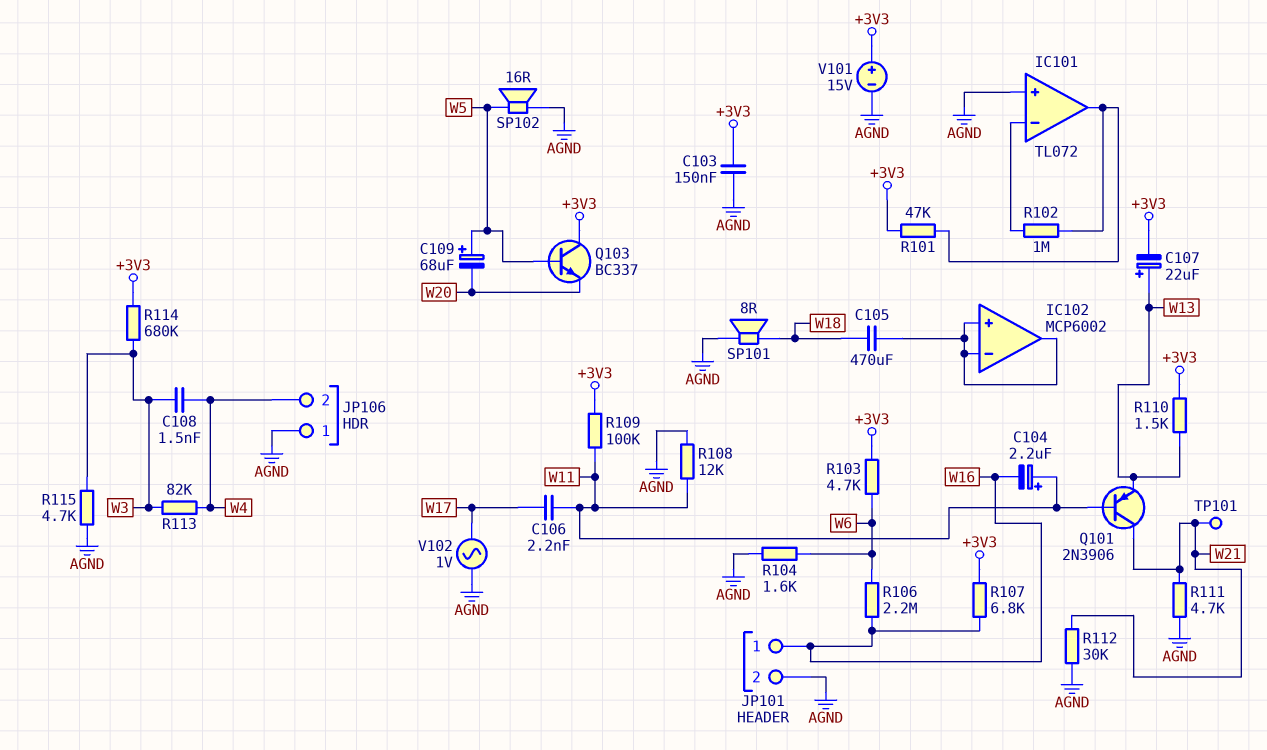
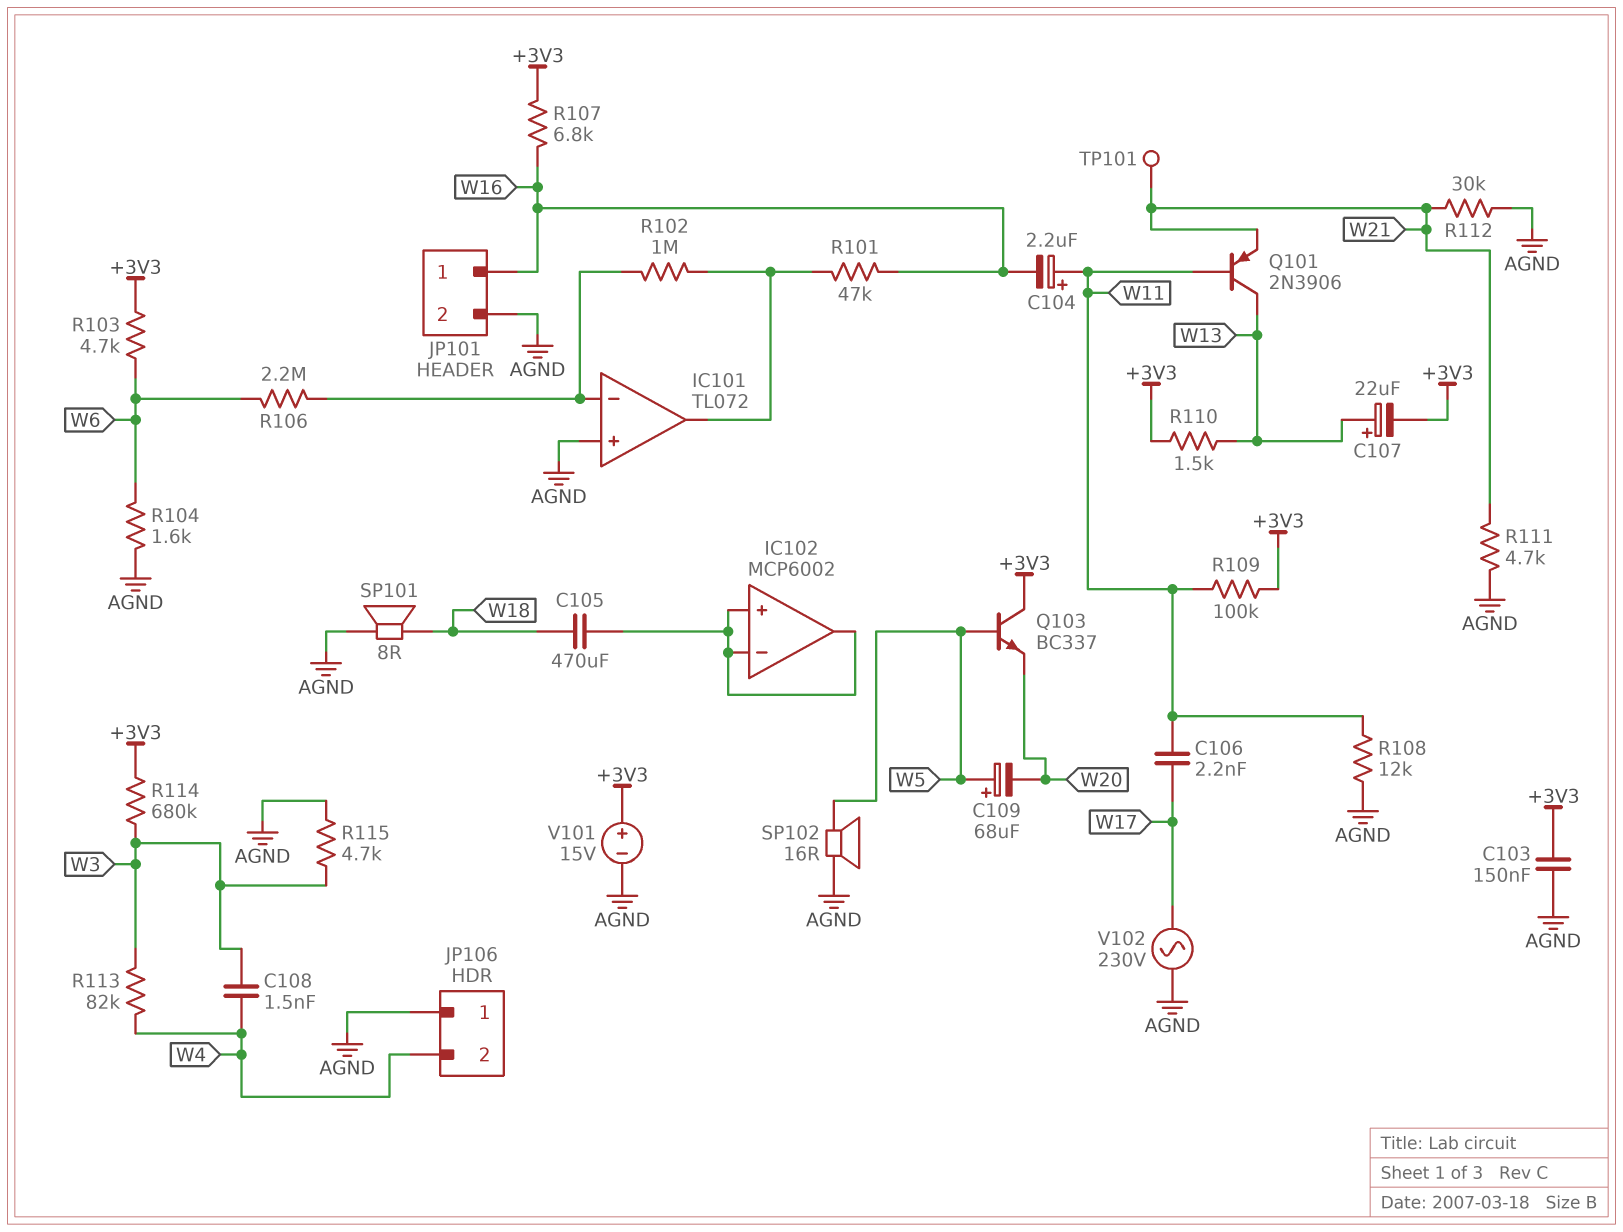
Q101: PNP 2N3906 (B W11, C W21, E W13) -> PNP 2N3906 (B W11, C W13, E W21)
R101: 47k (+3V3, IC101/out) -> 47k (IC101/out, W16)
R106: 2.2M (W6, W16) -> 2.2M (IC101/in-, W6)
V102: AC 1V (AGND, W17) -> AC 230V (AGND, W17)

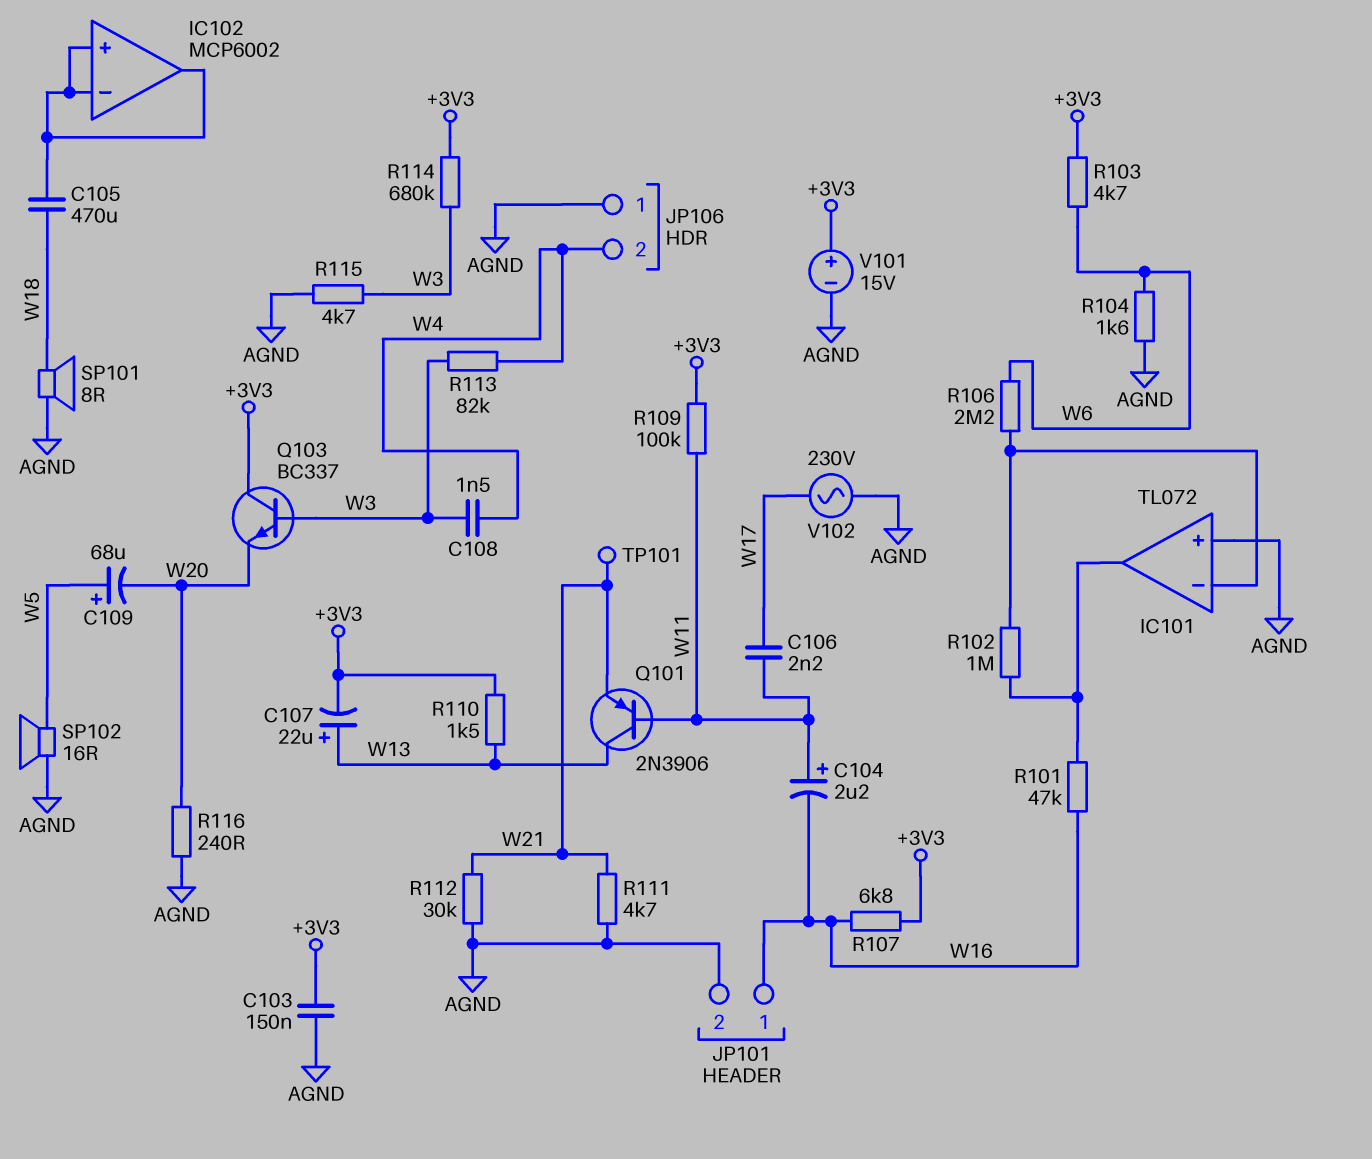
Q103: NPN BC337 (B W5, C +3V3, E W20) -> NPN BC337 (B W3, C +3V3, E W20)
R108: 12k (AGND, W11) -> none
R116: none -> 240 (AGND, W20)

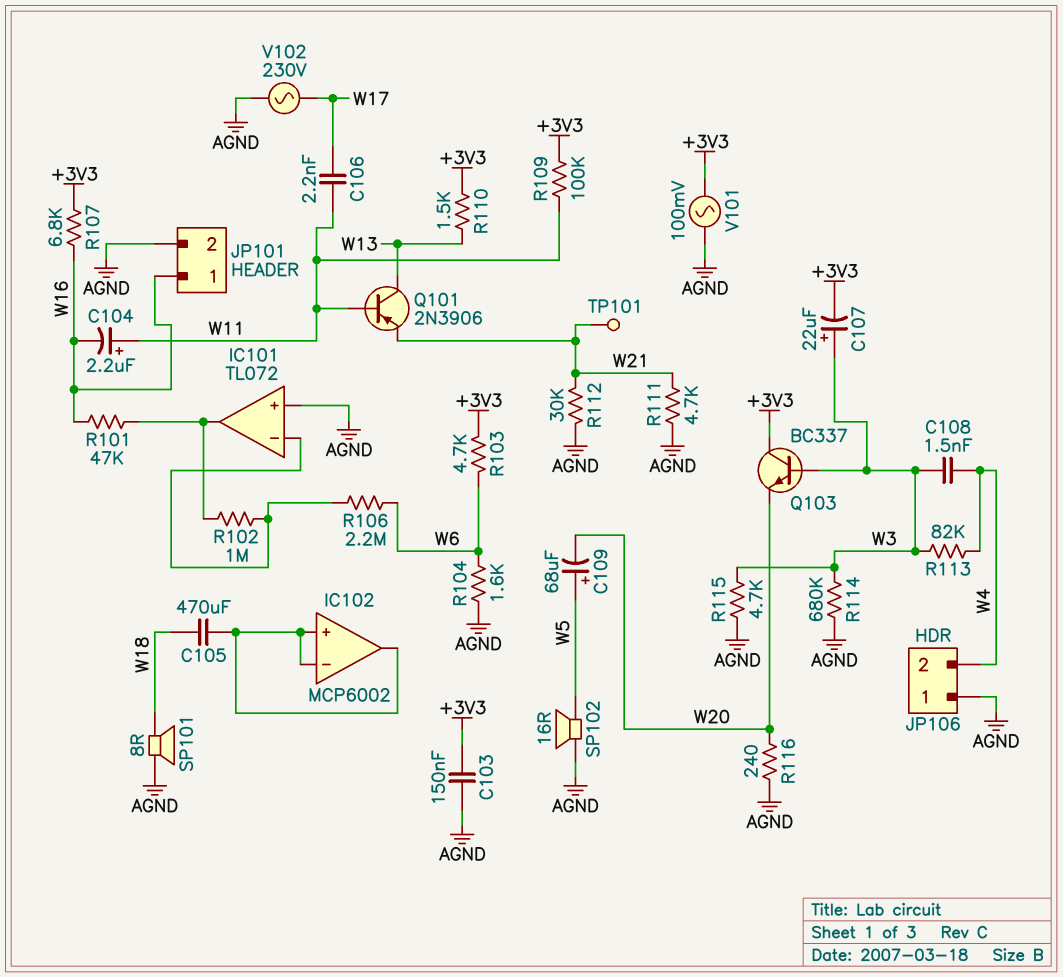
C107: 22uF (plus W13, minus +3V3) -> 22uF (plus W3, minus +3V3)
R114: 680k (+3V3, W3) -> 680k (AGND, W3)
V101: 15V (plus +3V3, minus AGND) -> AC 100mV (+3V3, AGND)

